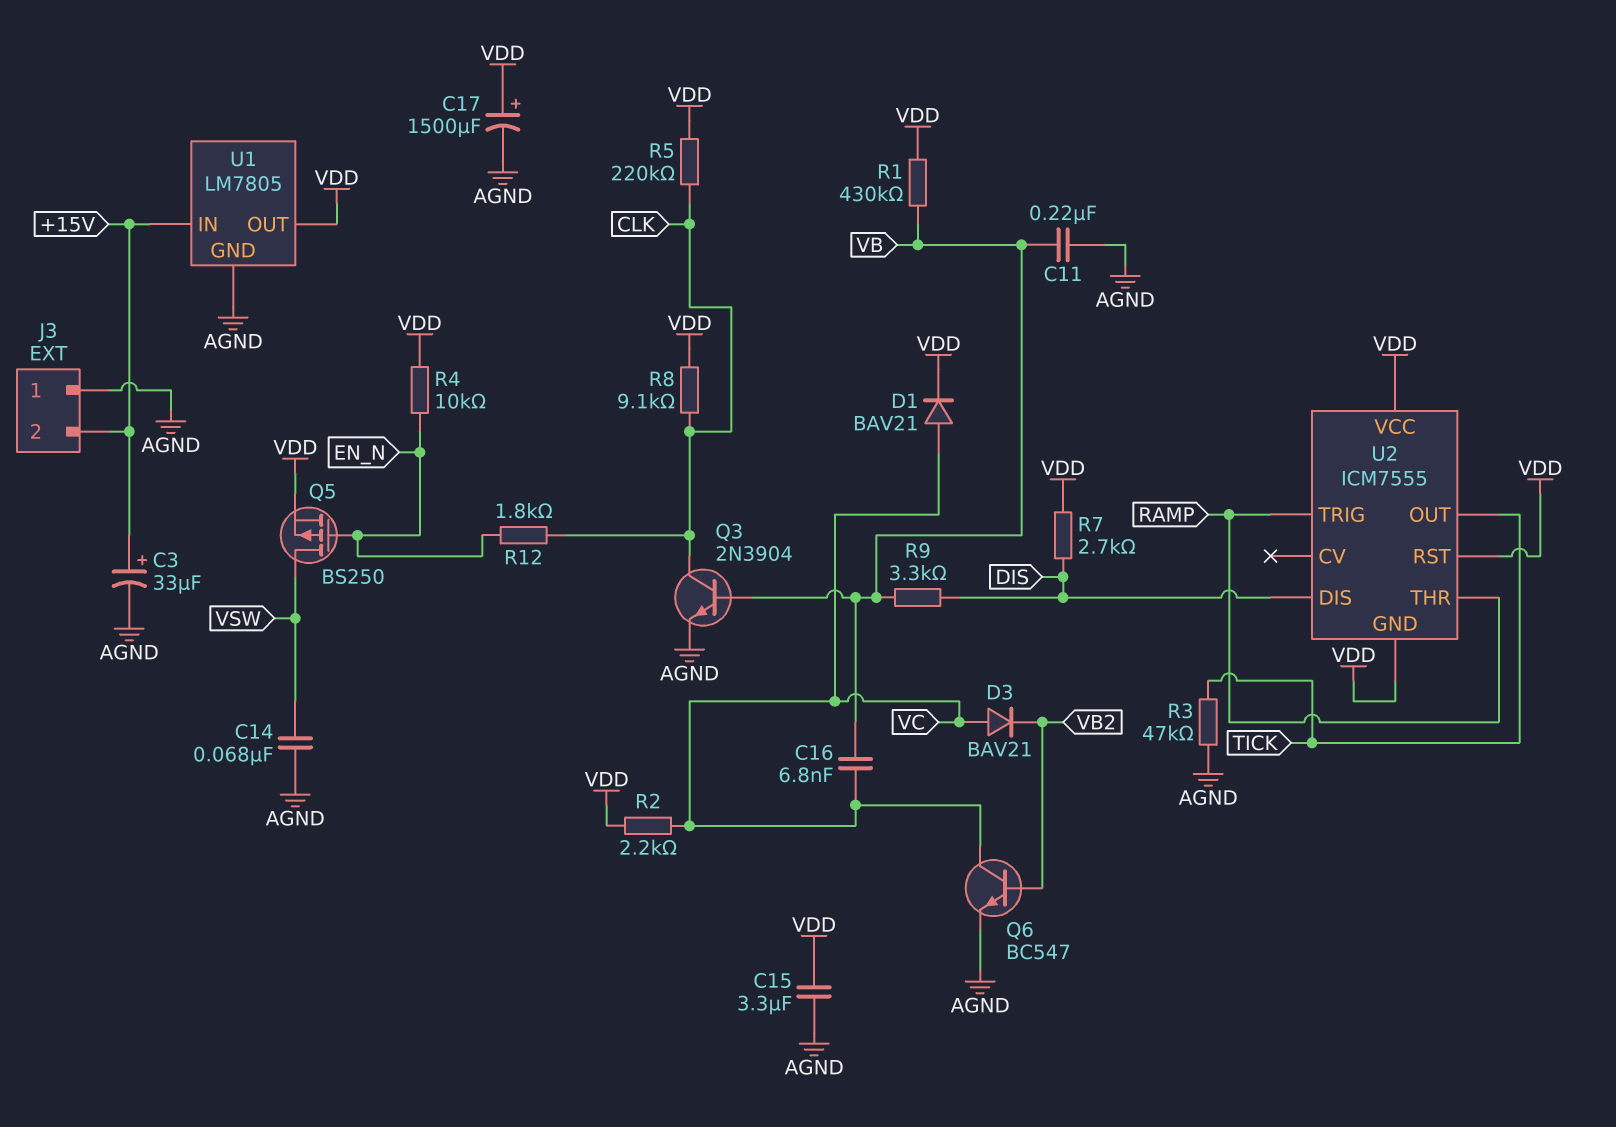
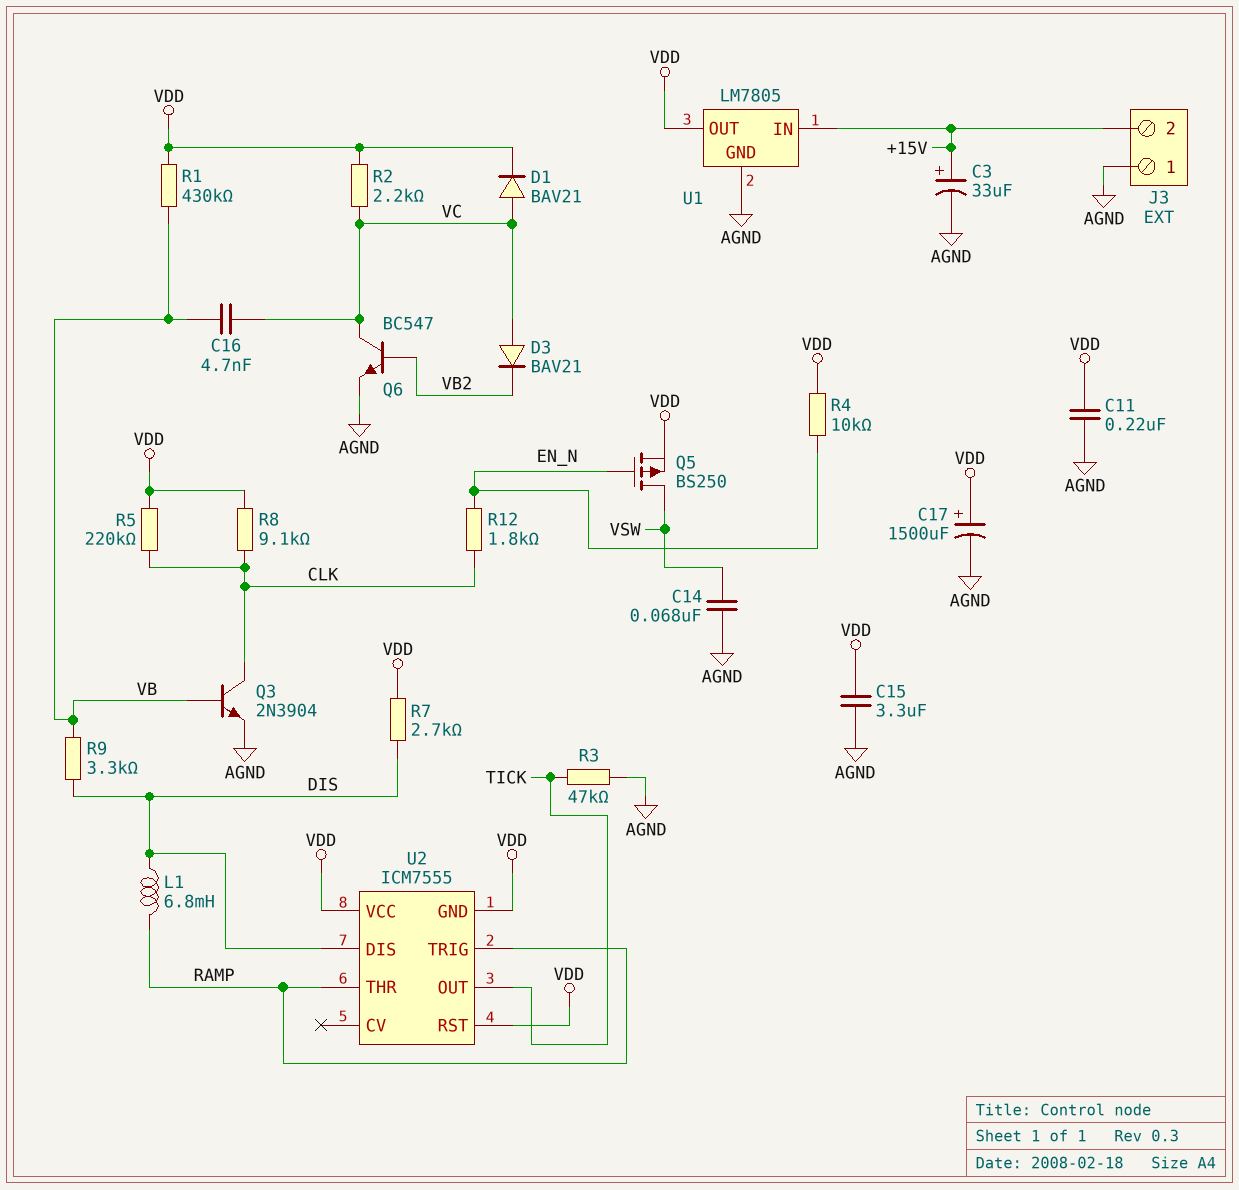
C11: 220nF (AGND, VB) -> 220nF (AGND, VDD)
C16: 6.8nF (VB, VC) -> 4.7nF (VB, VC)
L1: none -> 6.8mH (DIS, RAMP)

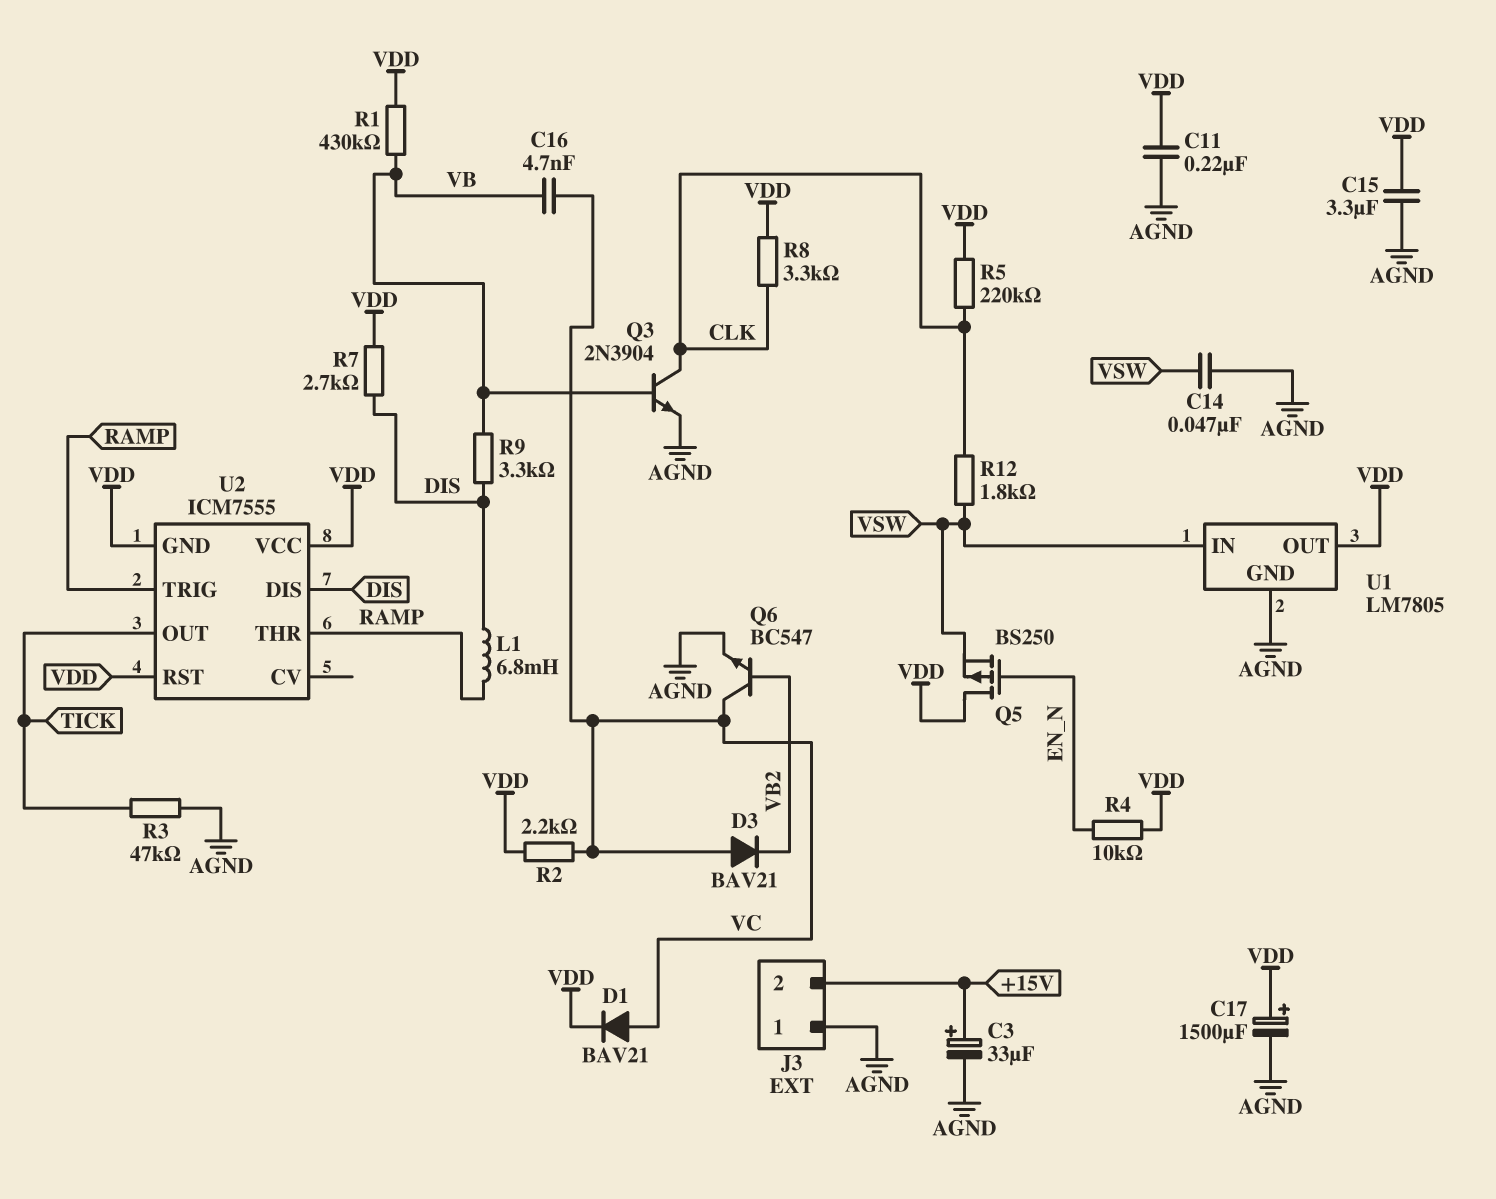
C14: 68nF (AGND, VSW) -> 47nF (AGND, VSW)
Q5: PMOS BS250 (G EN_N, D VSW, S VDD) -> PMOS BS250 (G EN_N, D VDD, S VSW)
R8: 9.1k (CLK, VDD) -> 3.3k (CLK, VDD)
R12: 1.8k (CLK, EN_N) -> 1.8k (CLK, VSW)
U1 pin IN: +15V -> VSW

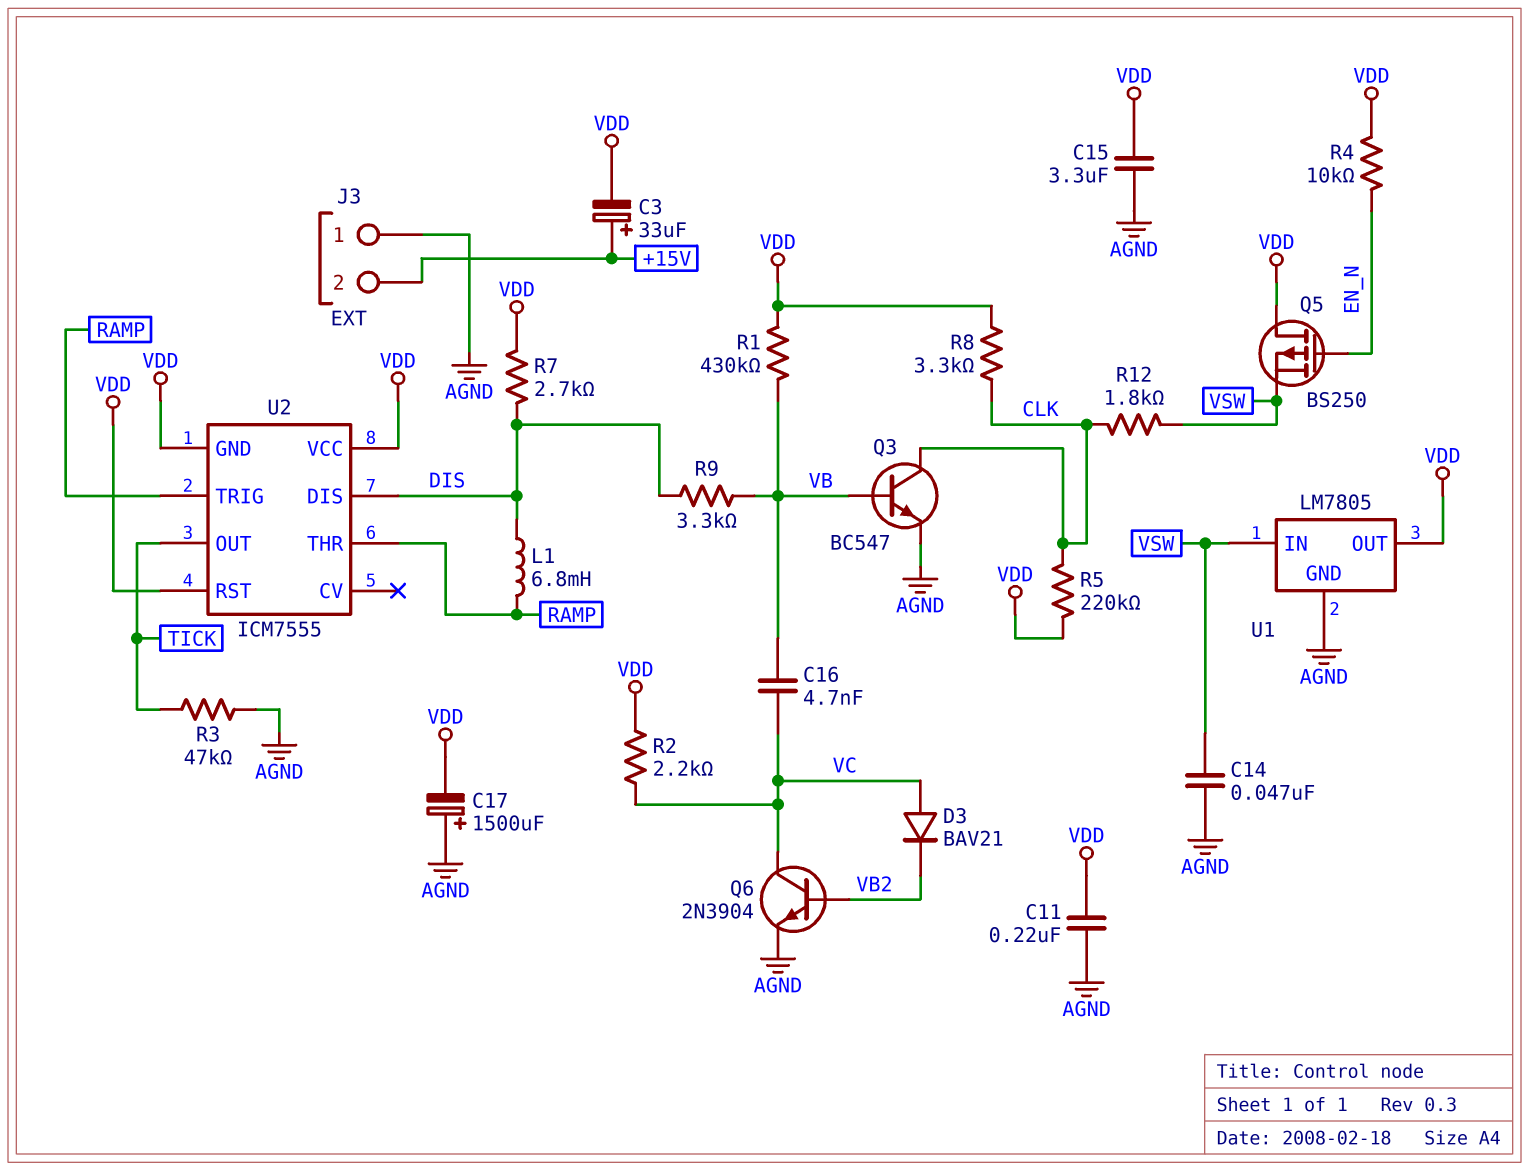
C3: 33uF (plus +15V, minus AGND) -> 33uF (plus +15V, minus VDD)
C17: 1500uF (plus VDD, minus AGND) -> 1500uF (plus AGND, minus VDD)
D1: diode BAV21 (A VC, K VDD) -> none
Q3: NPN 2N3904 (B VB, C CLK, E AGND) -> NPN BC547 (B VB, C CLK, E AGND)
Q6: NPN BC547 (B VB2, C VC, E AGND) -> NPN 2N3904 (B VB2, C VC, E AGND)

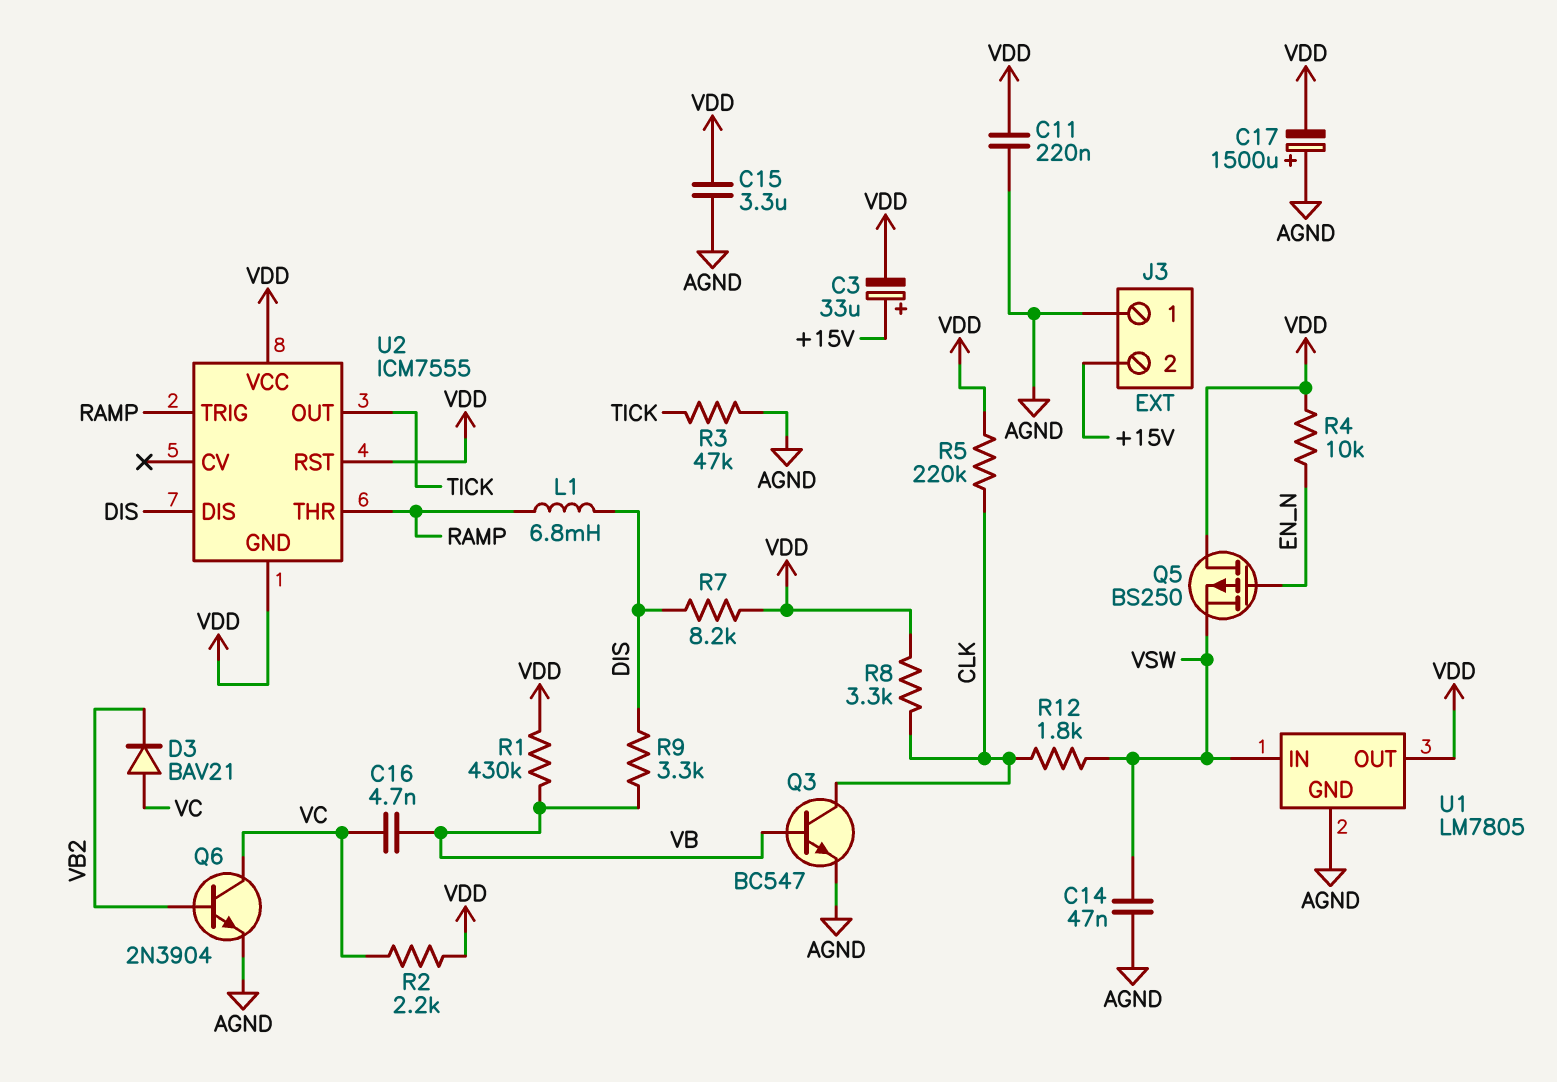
R7: 2.7k (DIS, VDD) -> 8.2k (DIS, VDD)

